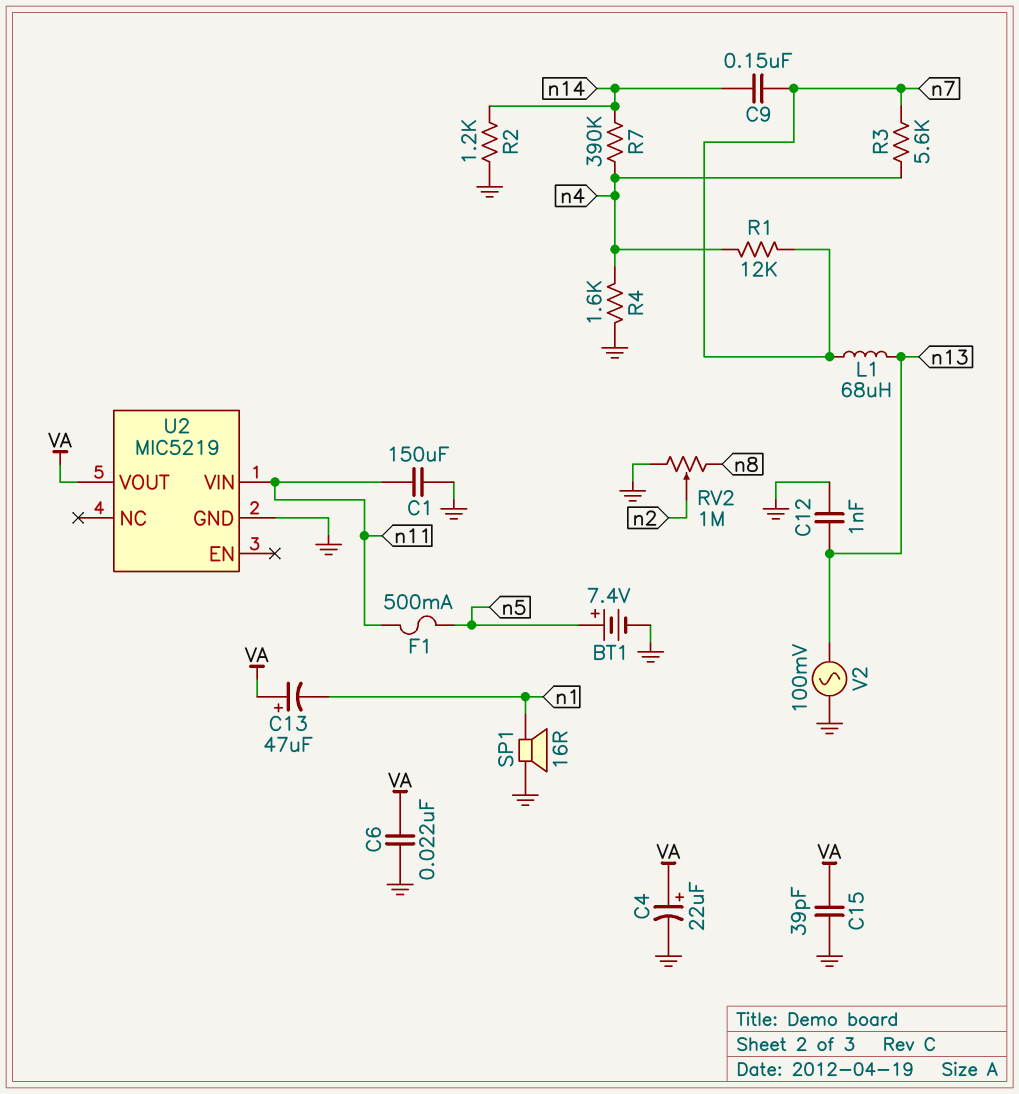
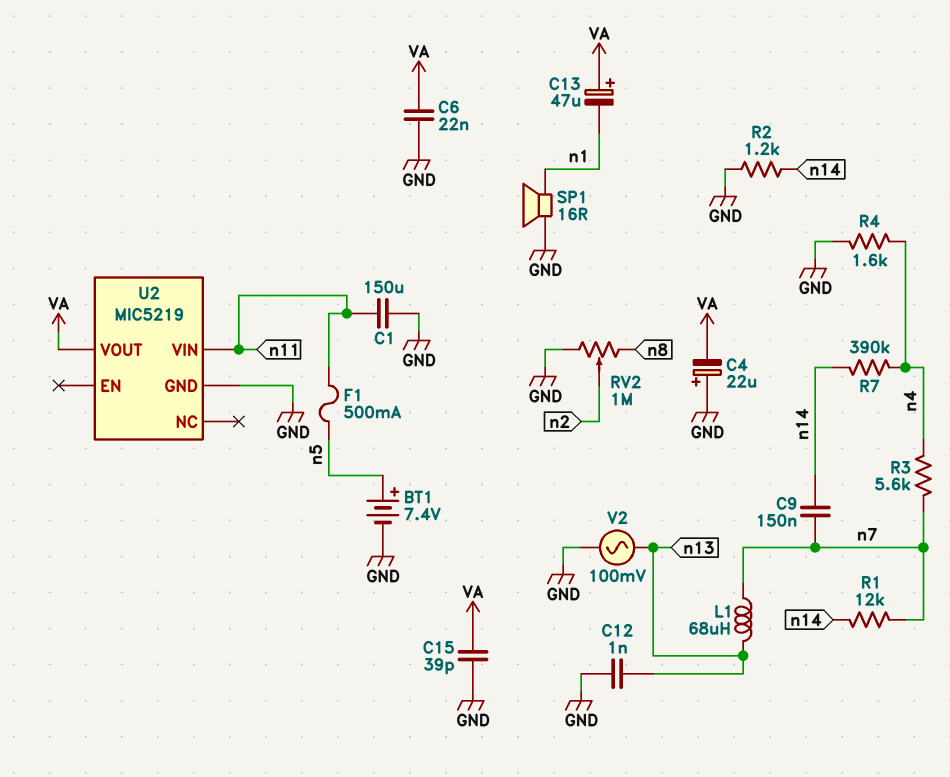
C4: 22uF (plus VA, minus GND) -> 22uF (plus GND, minus VA)
R1: 12k (n4, n7) -> 12k (n7, n14)

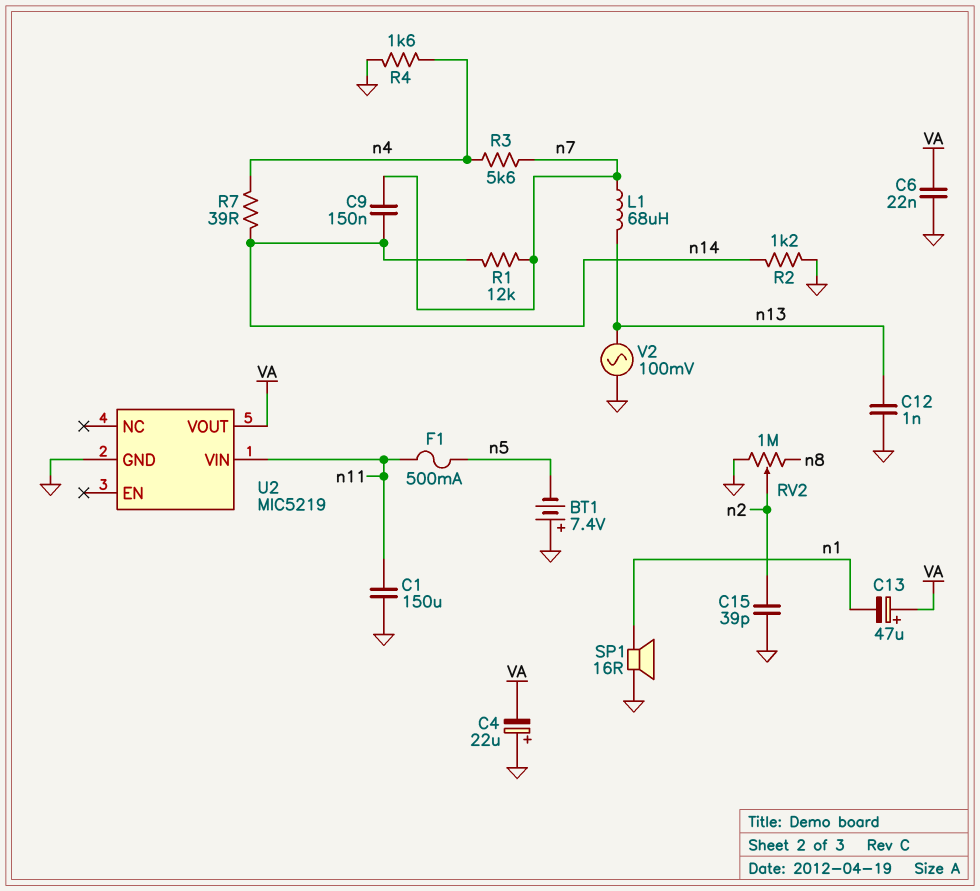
BT1: 7.4V (plus n5, minus GND) -> 7.4V (plus GND, minus n5)
C15: 39pF (GND, VA) -> 39pF (GND, n2)
R7: 390k (n4, n14) -> 39 (n4, n14)

